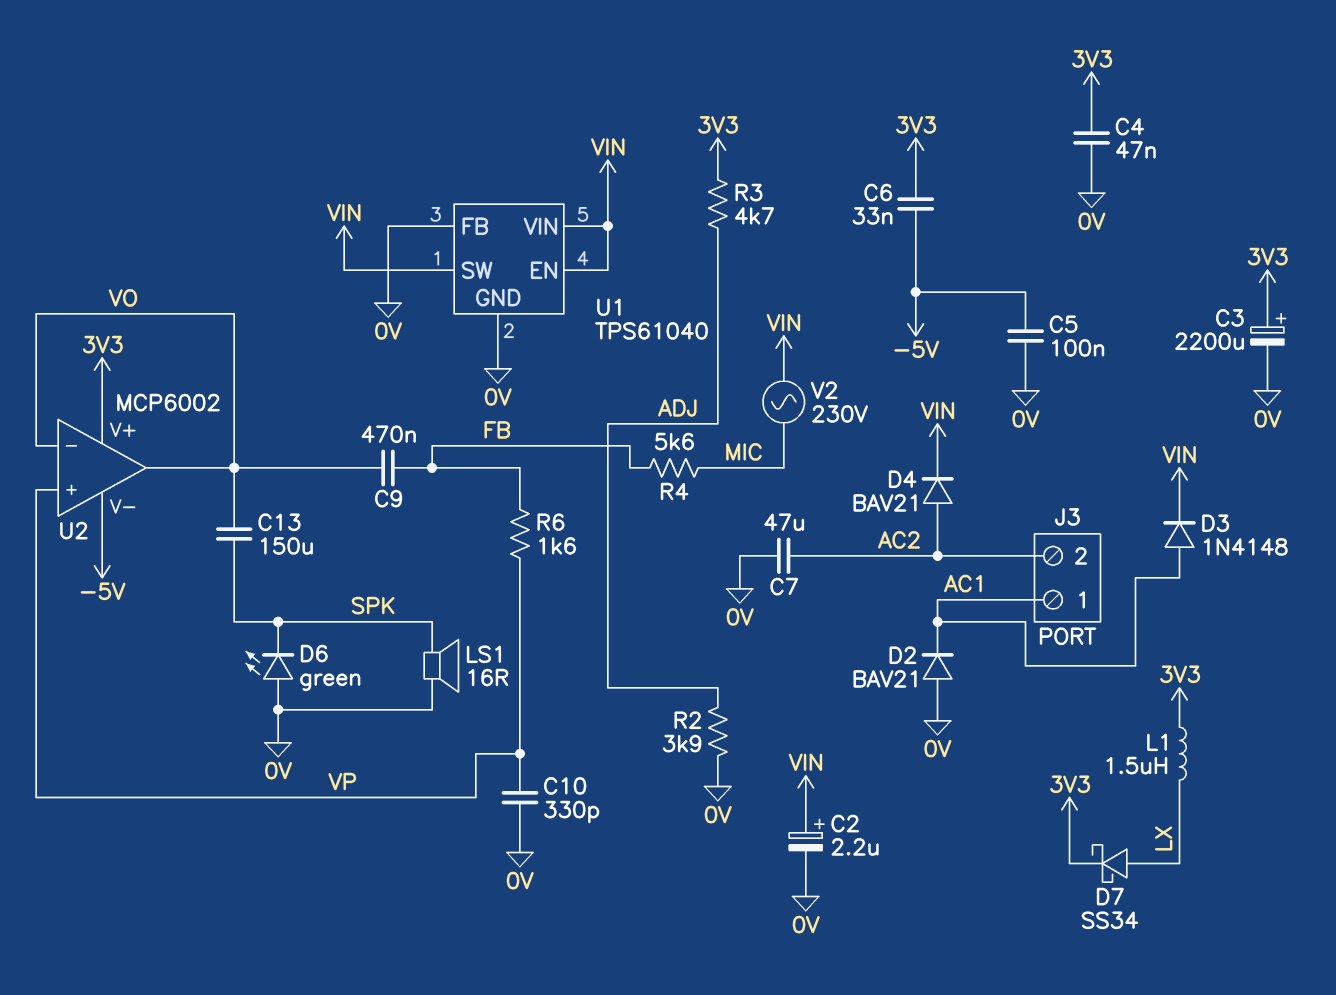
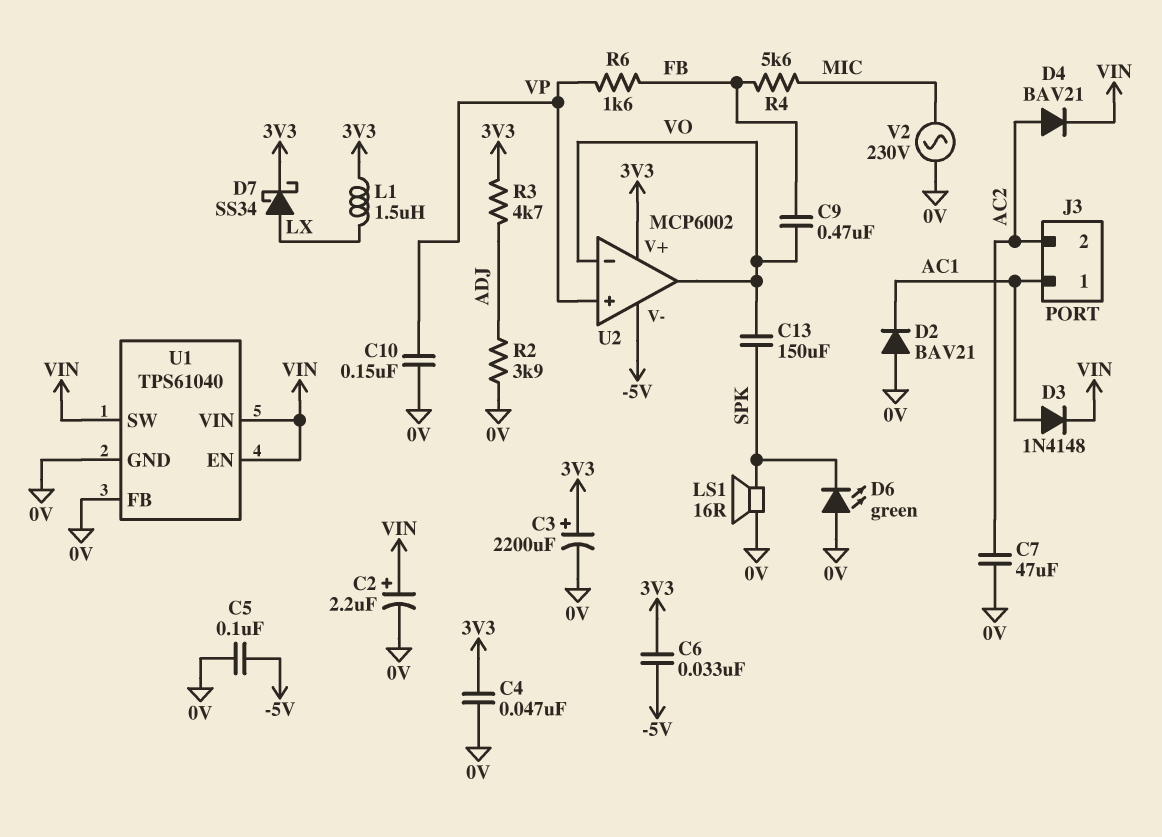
C10: 330pF (0V, VP) -> 150nF (0V, VP)
V2: AC 230V (MIC, VIN) -> AC 230V (0V, MIC)

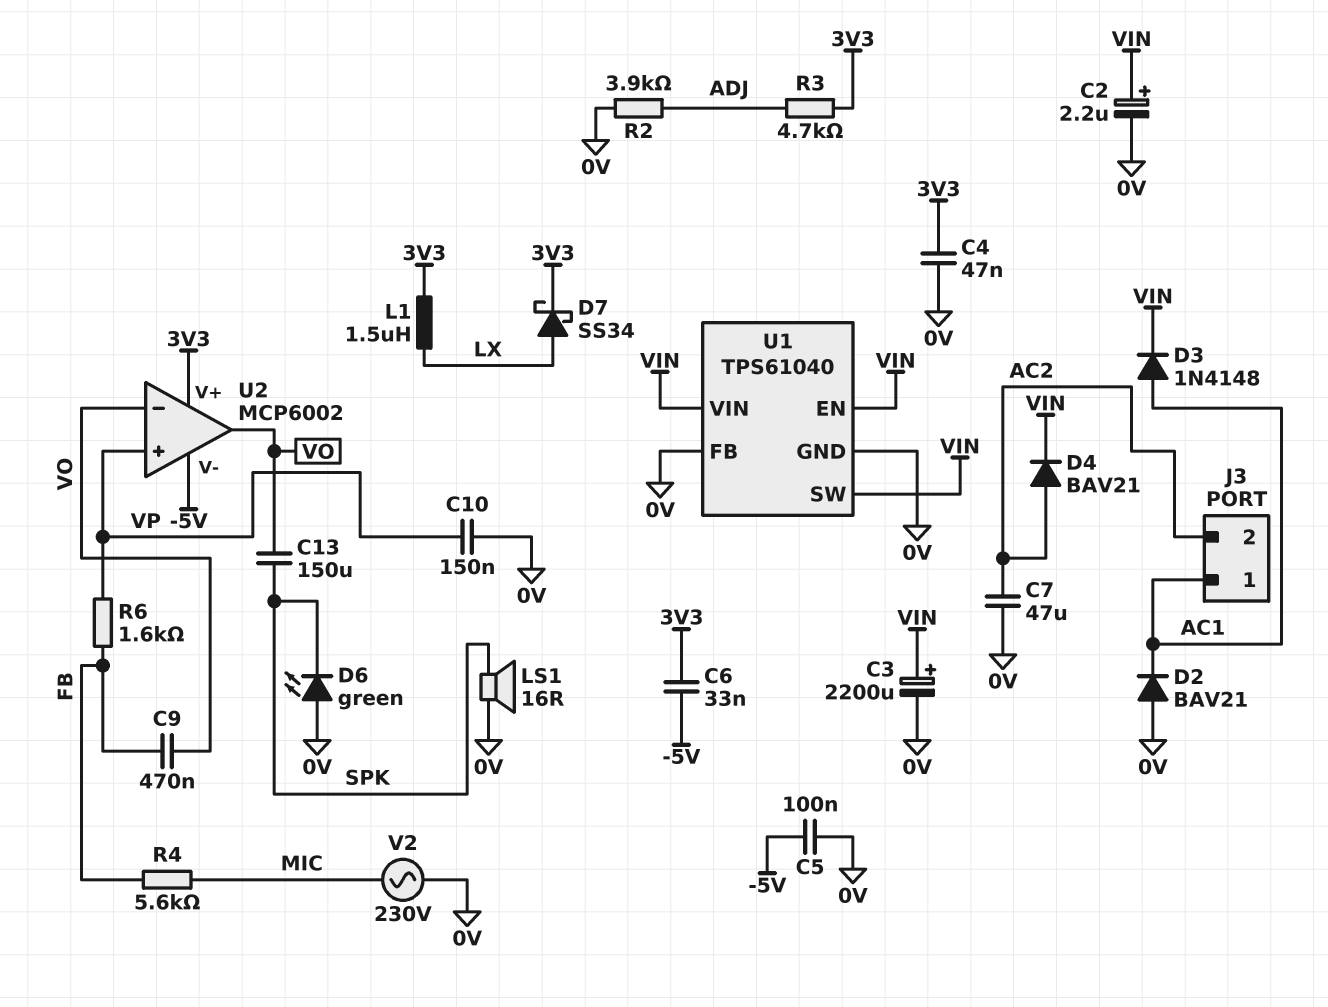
C3: 2200uF (plus 3V3, minus 0V) -> 2200uF (plus VIN, minus 0V)

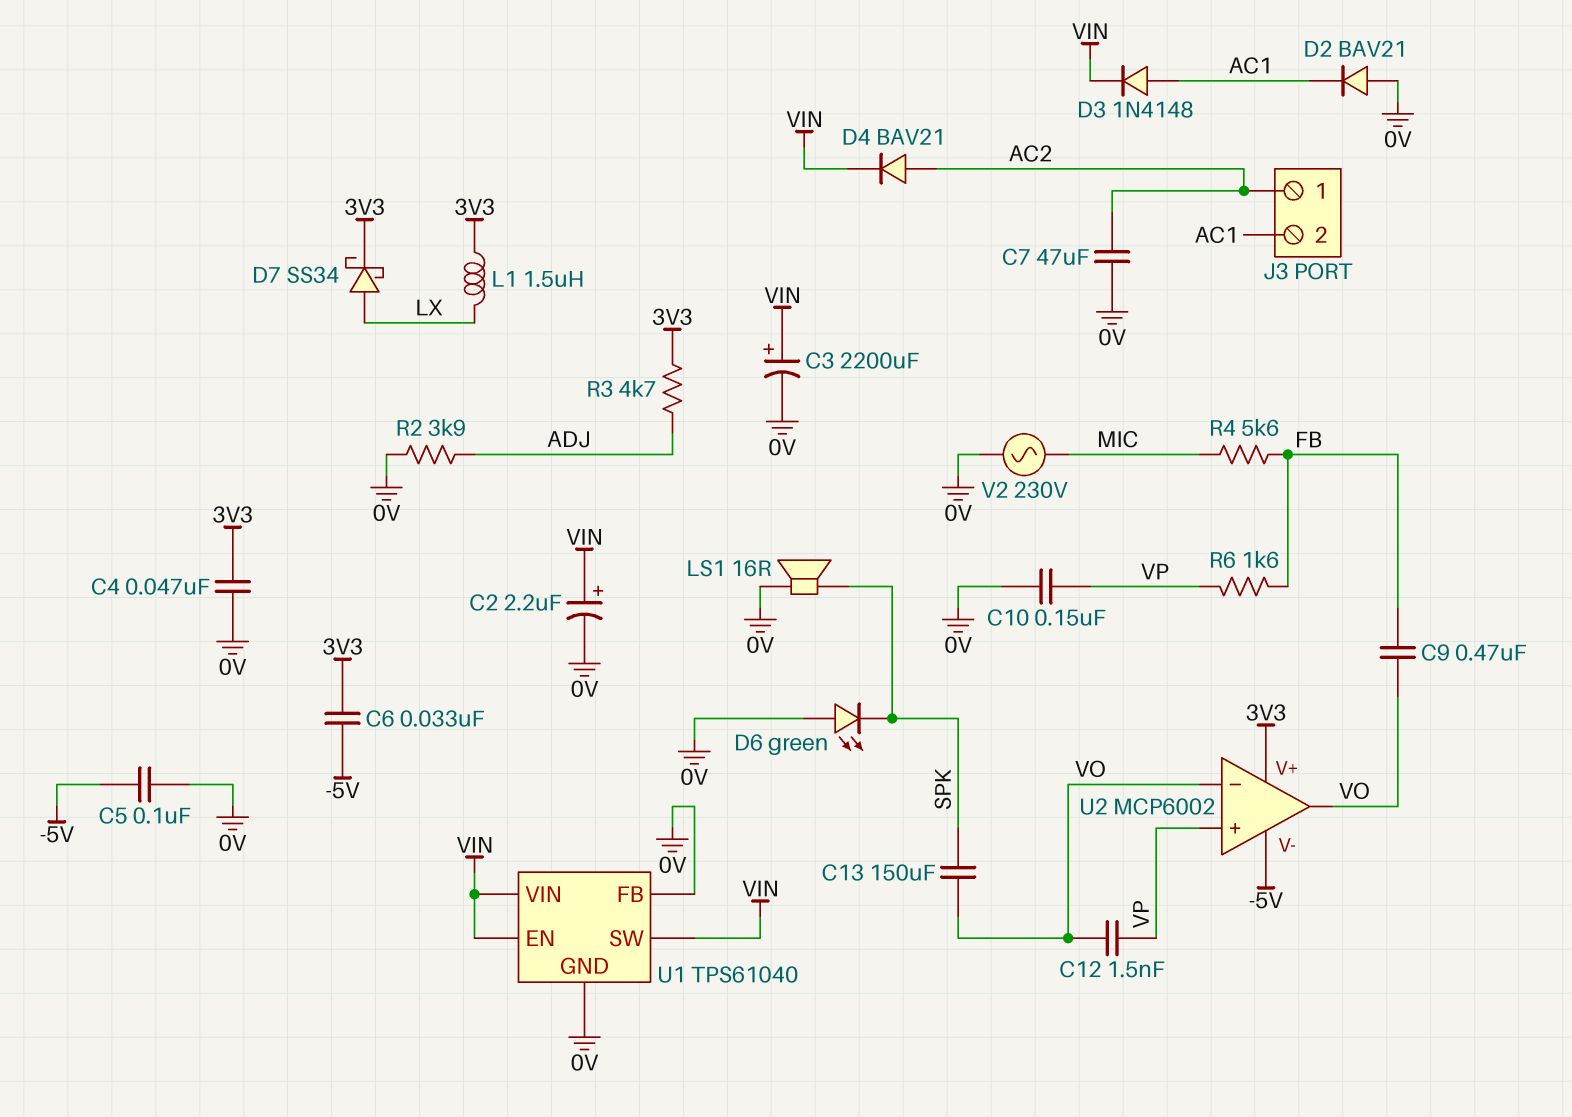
C12: none -> 1.5nF (VO, VP)
J3 pin 1: AC1 -> AC2
J3 pin 2: AC2 -> AC1

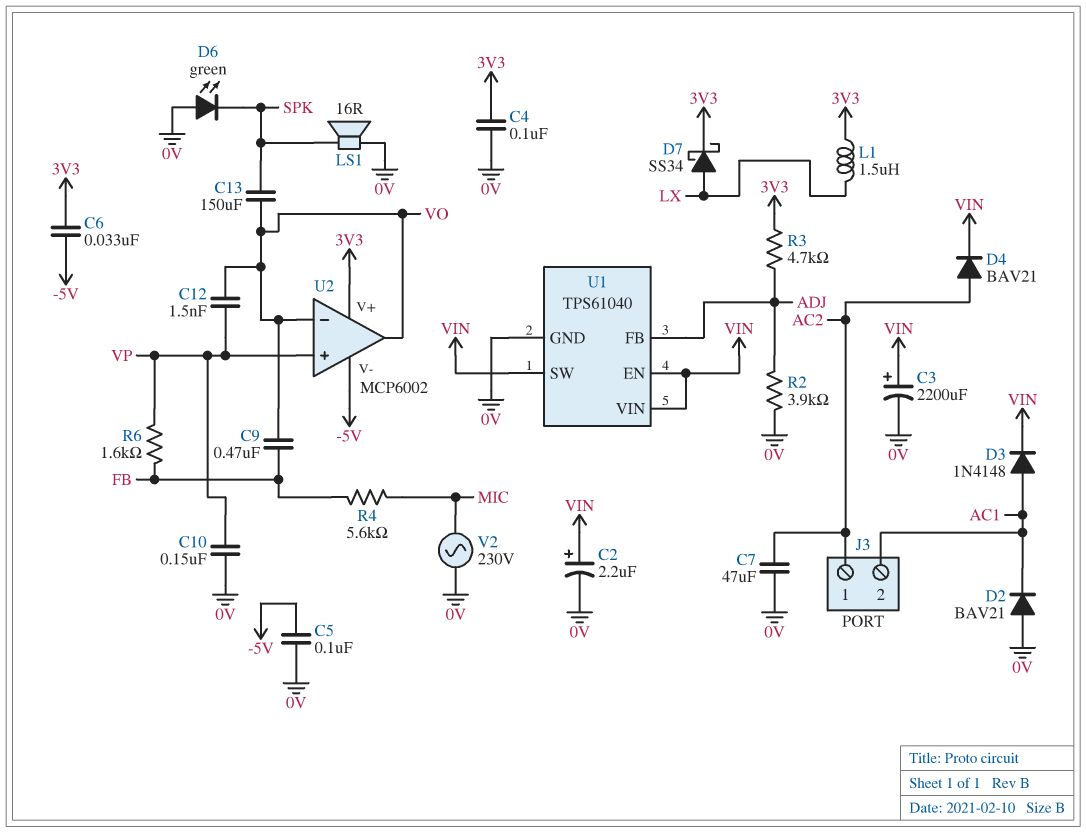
C4: 47nF (0V, 3V3) -> 100nF (0V, 3V3)
U1 pin FB: 0V -> ADJ

